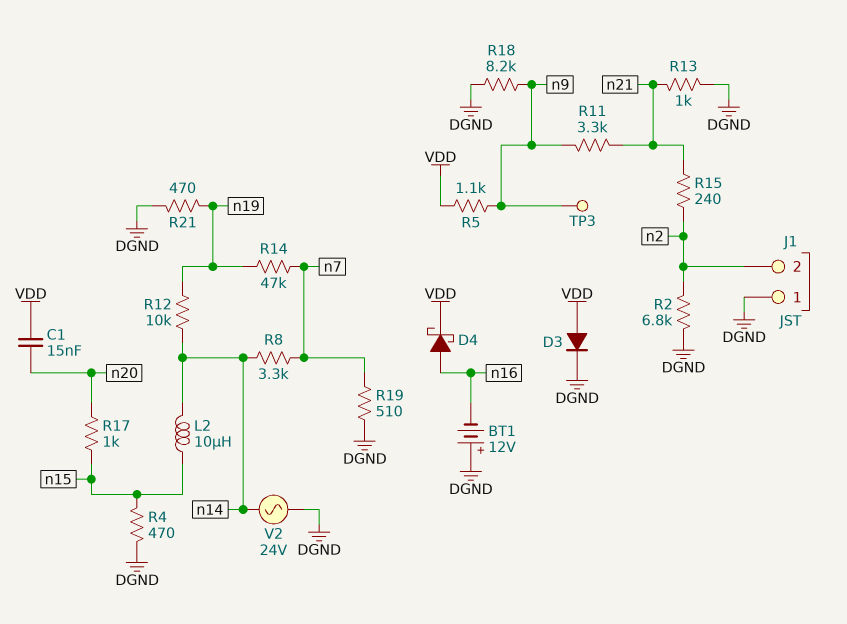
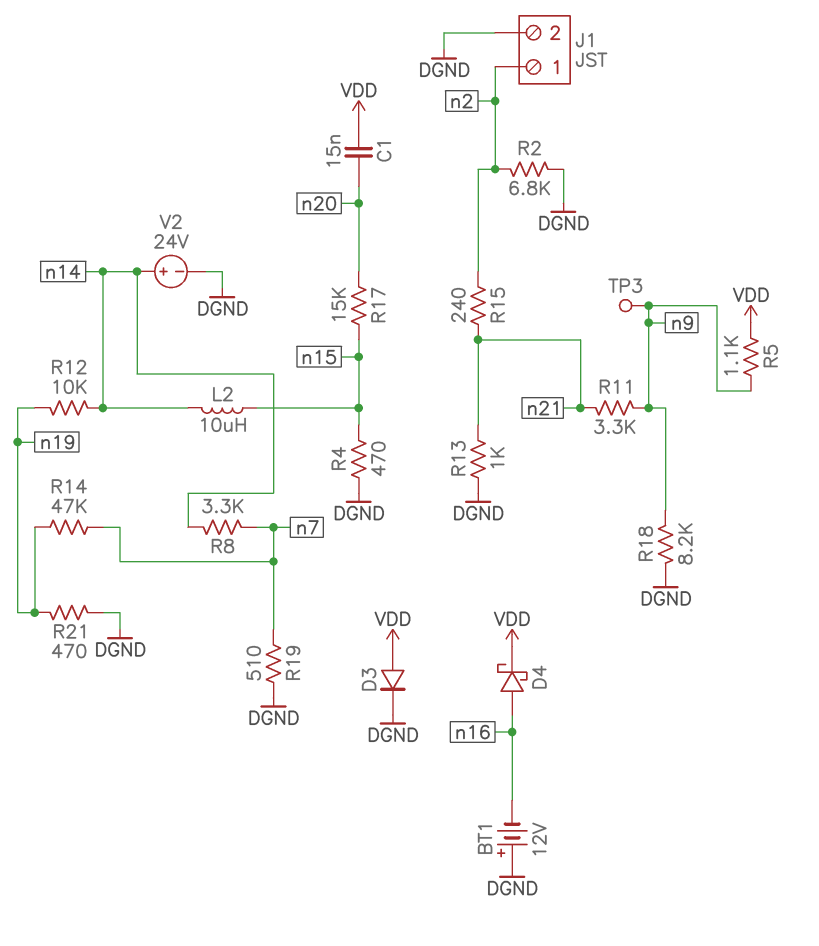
J1 pin 1: DGND -> n2
J1 pin 2: n2 -> DGND
R17: 1k (n15, n20) -> 15k (n15, n20)
V2: AC 24V (DGND, n14) -> 24V (plus n14, minus DGND)

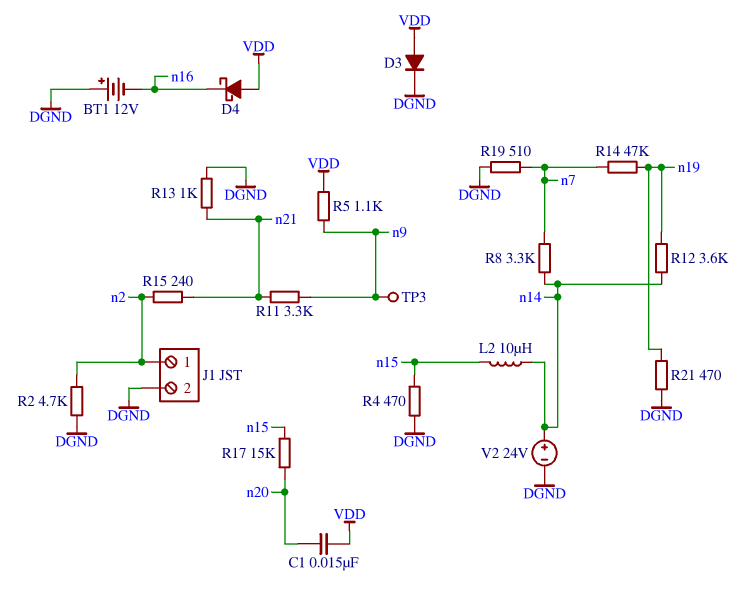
D4: schottky (A n16, K VDD) -> schottky (A VDD, K n16)
R2: 6.8k (DGND, n2) -> 4.7k (DGND, n2)
R12: 10k (n14, n19) -> 3.6k (n14, n19)
R18: 8.2k (DGND, n9) -> none

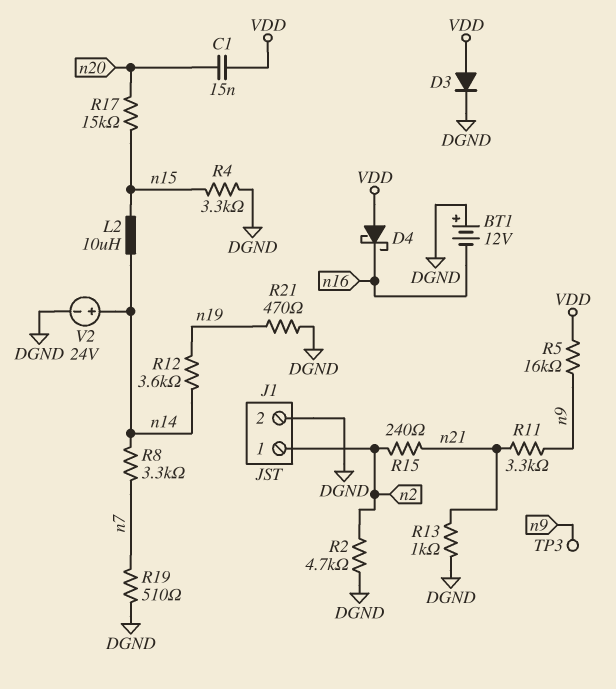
R4: 470 (DGND, n15) -> 3.3k (DGND, n15)
R5: 1.1k (VDD, n9) -> 16k (VDD, n9)
R14: 47k (n7, n19) -> none

